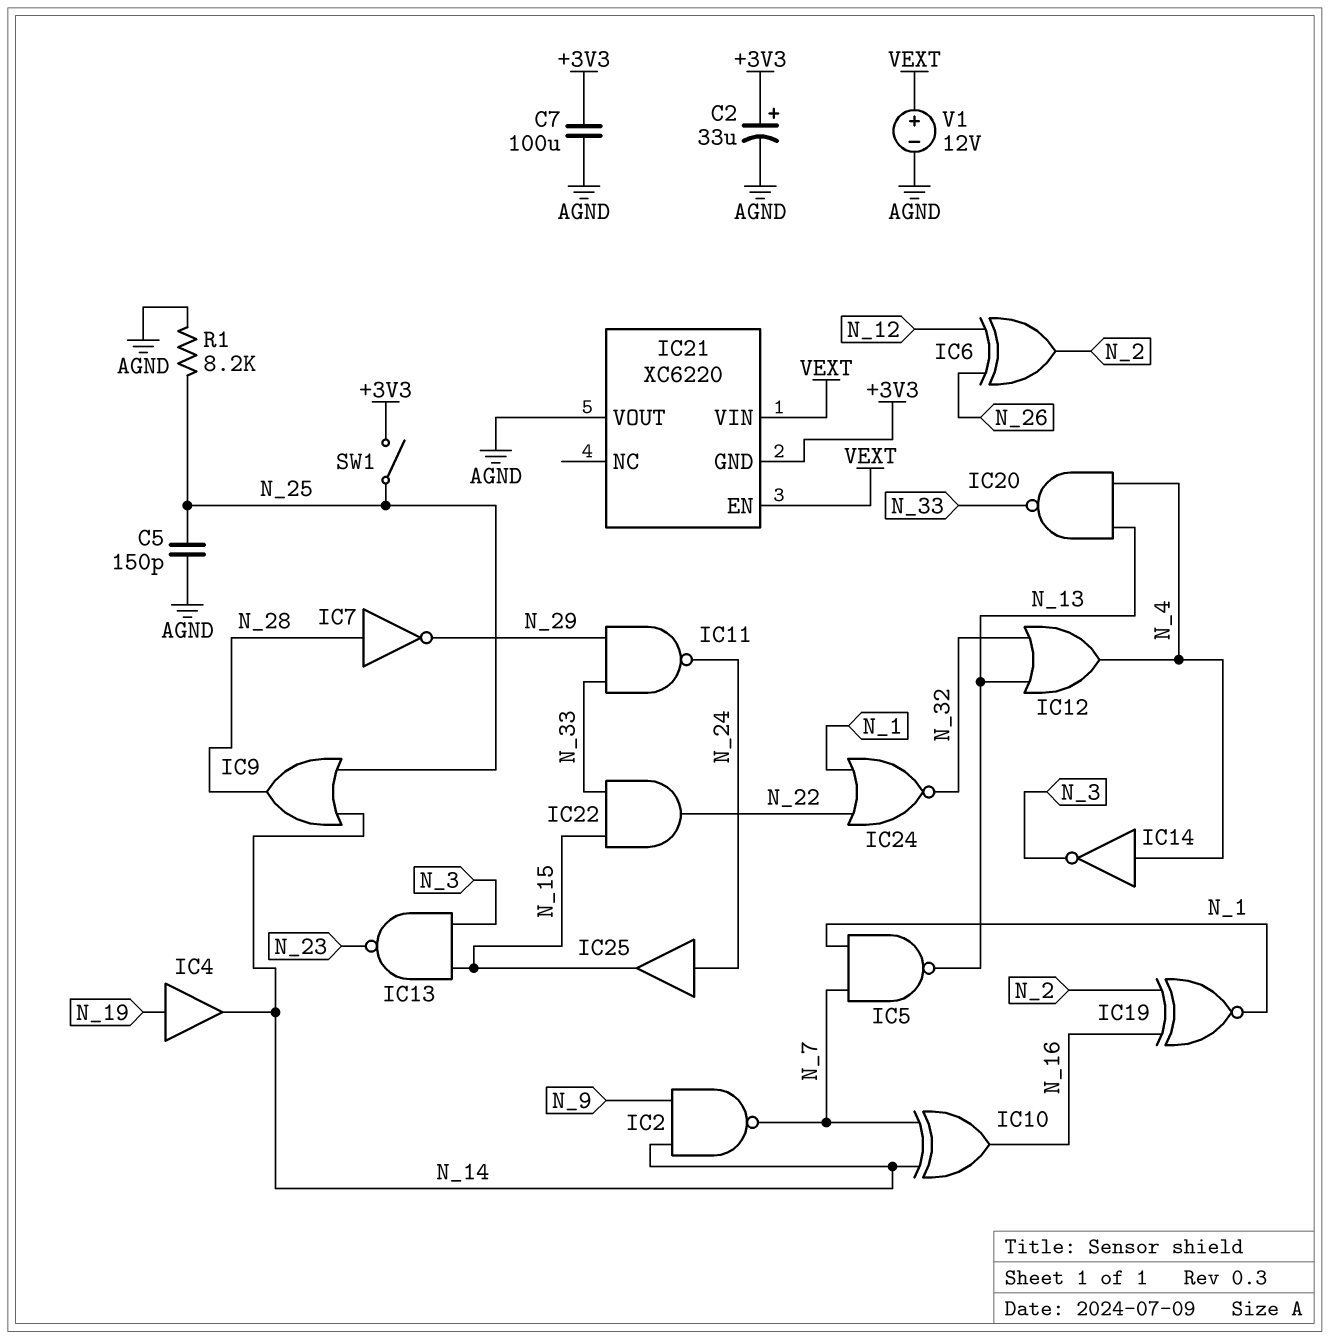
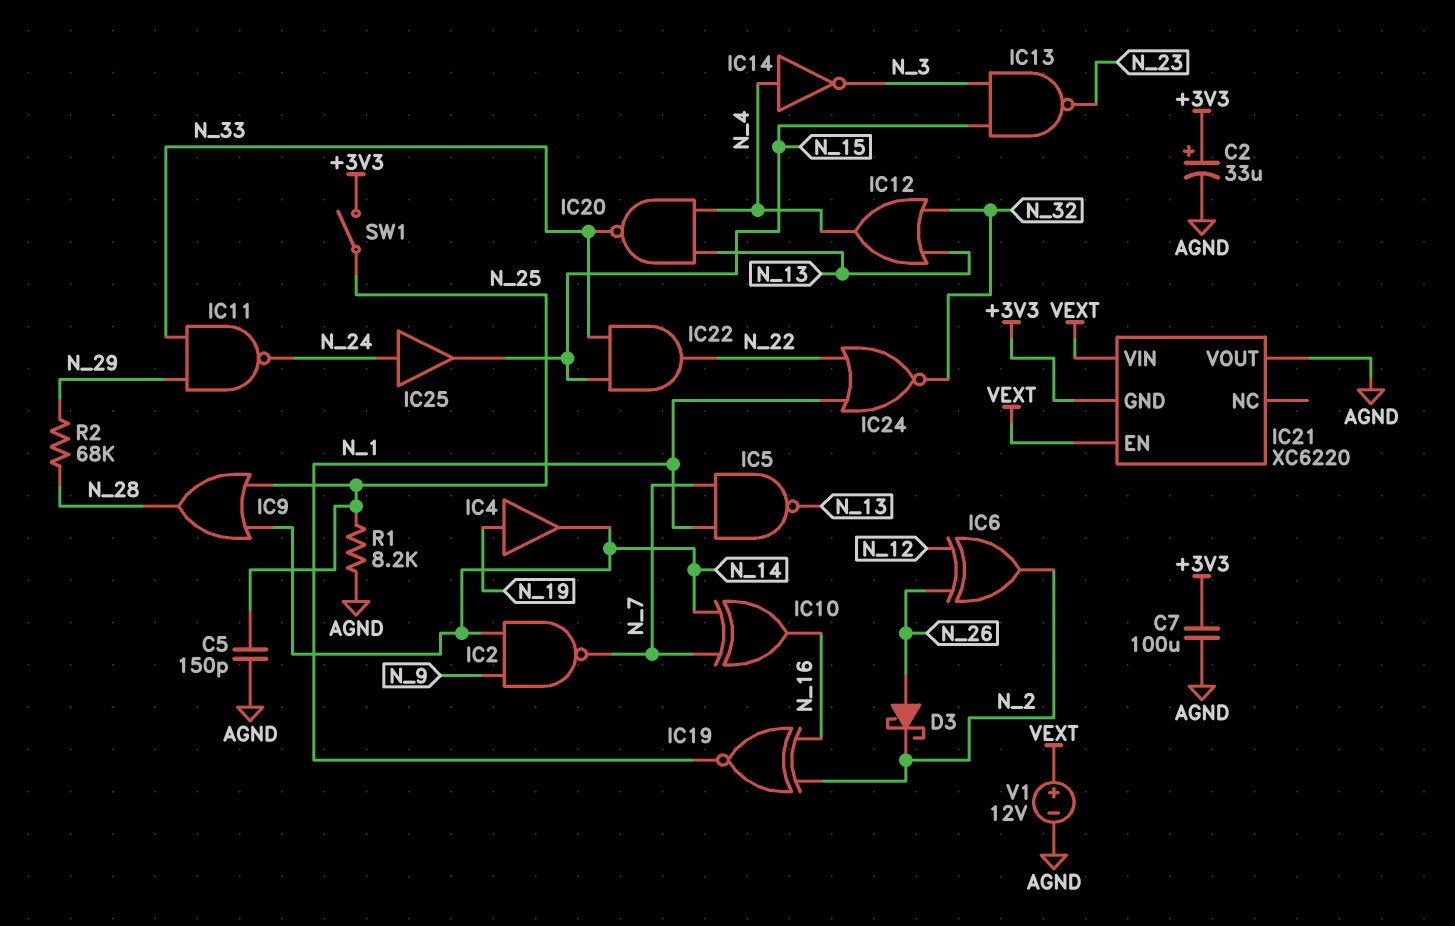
D3: none -> schottky (A N_26, K N_2)
IC7: NOT (in N_28, out N_29) -> none
R2: none -> 68k (N_28, N_29)

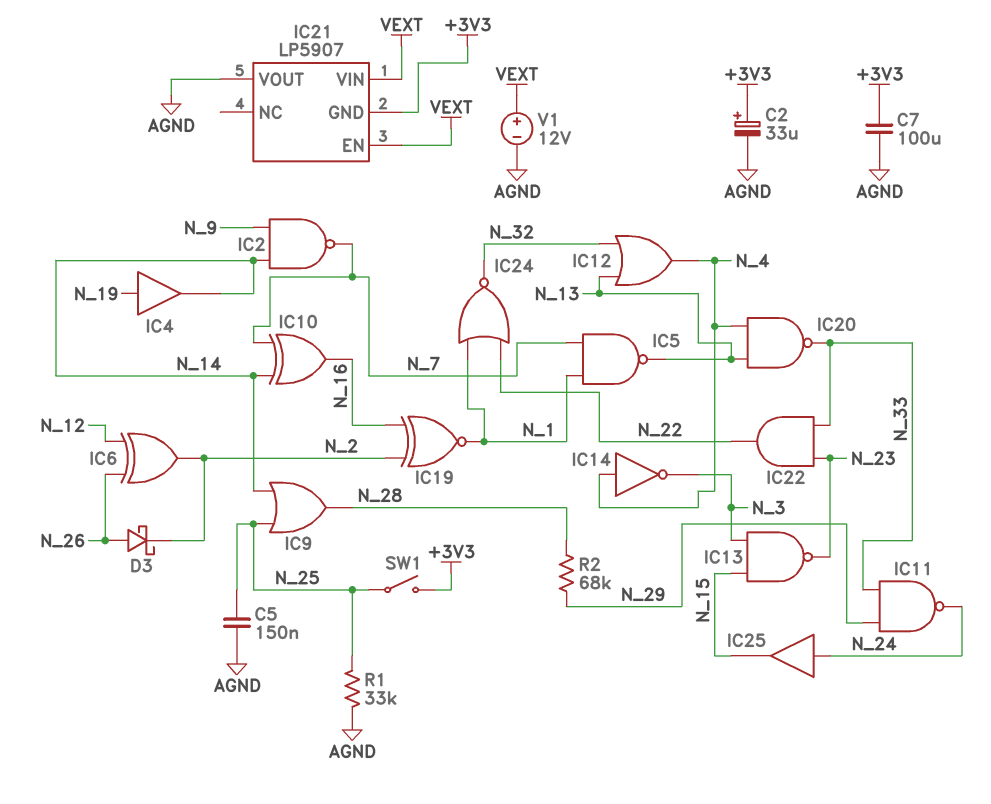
C5: 150pF (AGND, N_25) -> 150nF (AGND, N_25)
IC21: XC6220 -> LP5907
IC22: AND (in N_15, in N_33, out N_22) -> AND (in N_23, in N_33, out N_22)
R1: 8.2k (AGND, N_25) -> 33k (AGND, N_25)

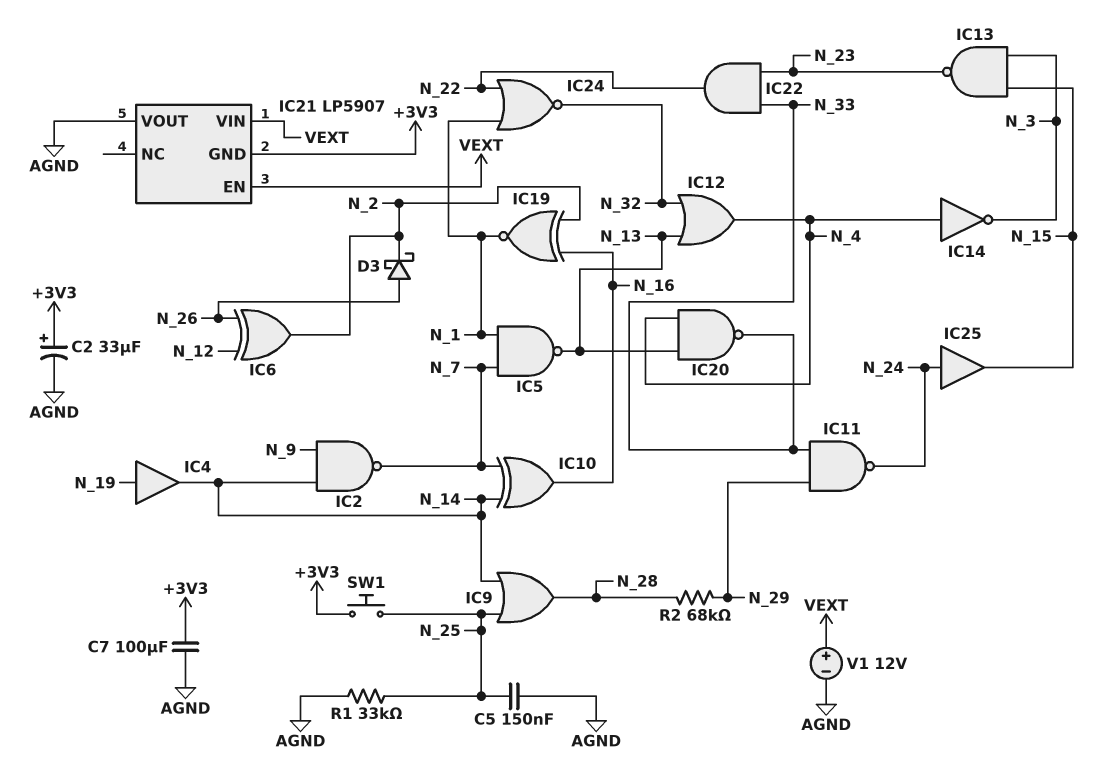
SW1: switch (+3V3, N_25) -> button (+3V3, N_25)

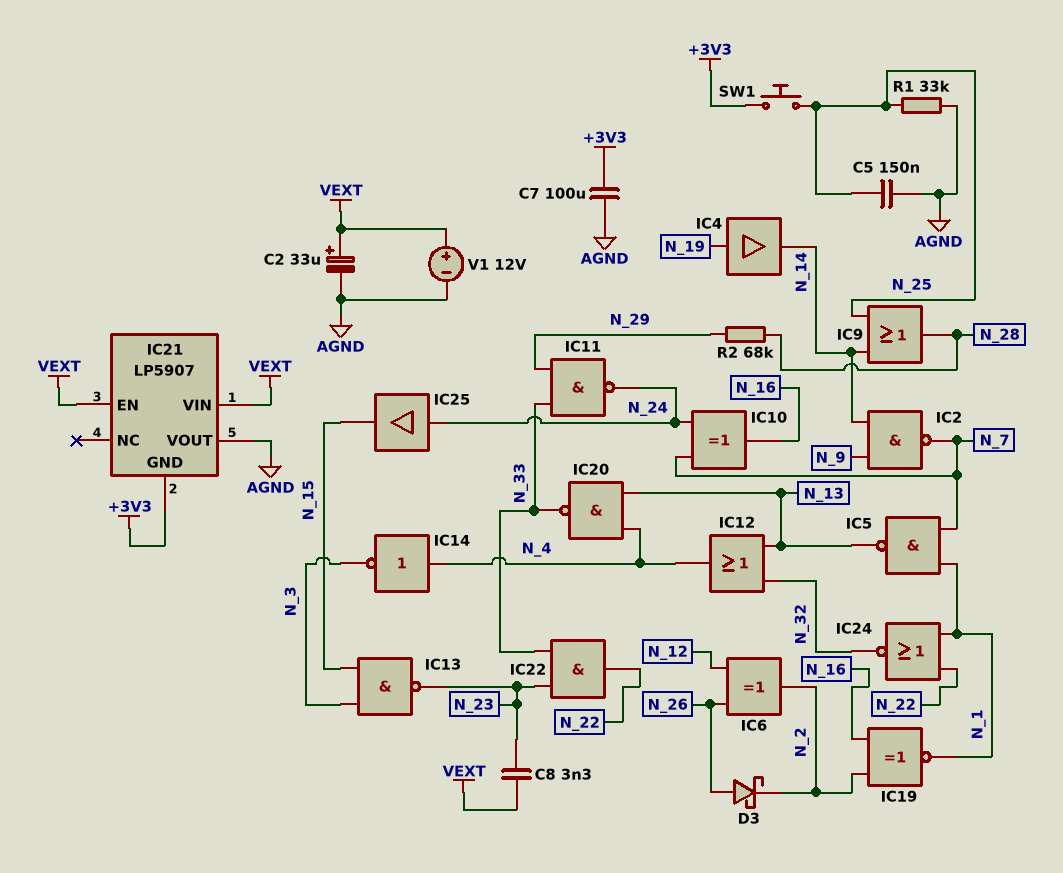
C2: 33uF (plus +3V3, minus AGND) -> 33uF (plus VEXT, minus AGND)
C8: none -> 3.3nF (N_23, VEXT)
IC10: XOR (in N_7, in N_14, out N_16) -> XOR (in N_7, in N_24, out N_16)

